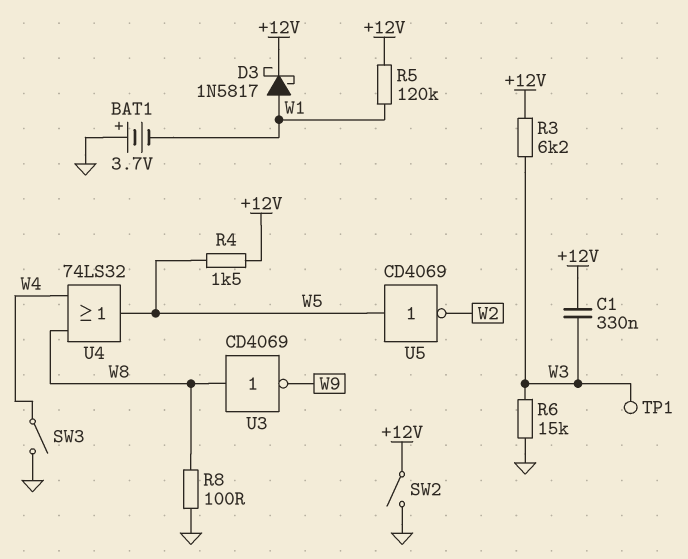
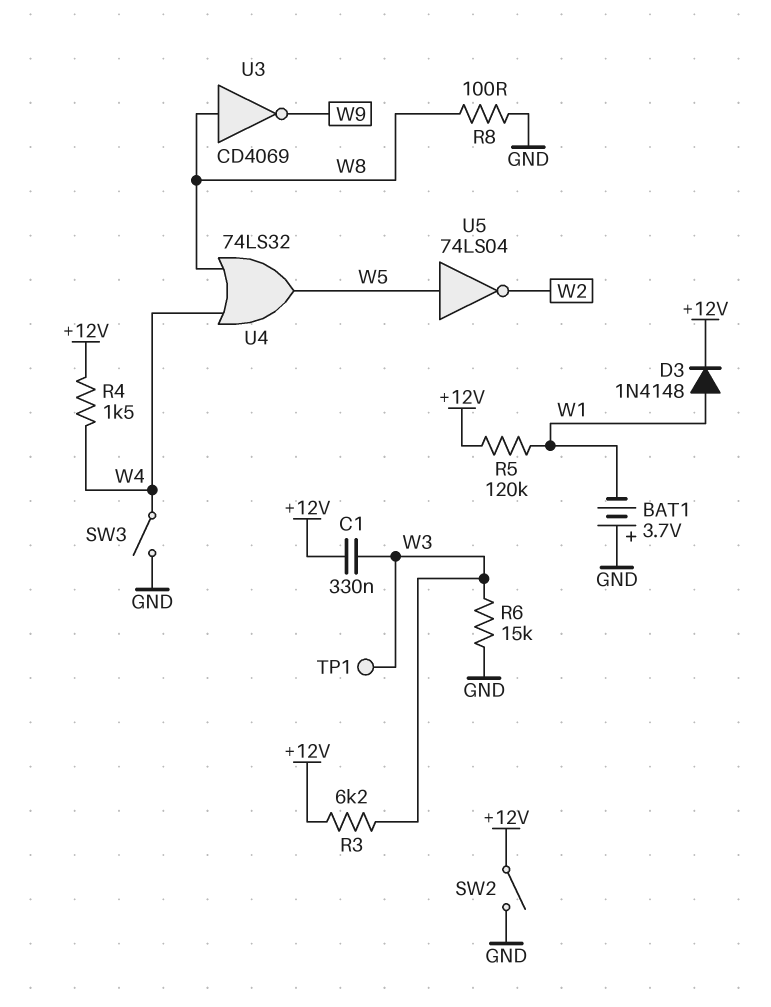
D3: schottky 1N5817 (A W1, K +12V) -> diode 1N4148 (A W1, K +12V)
R4: 1.5k (+12V, W5) -> 1.5k (+12V, W4)
U5: NOT CD4069 (in W5, out W2) -> NOT 74LS04 (in W5, out W2)

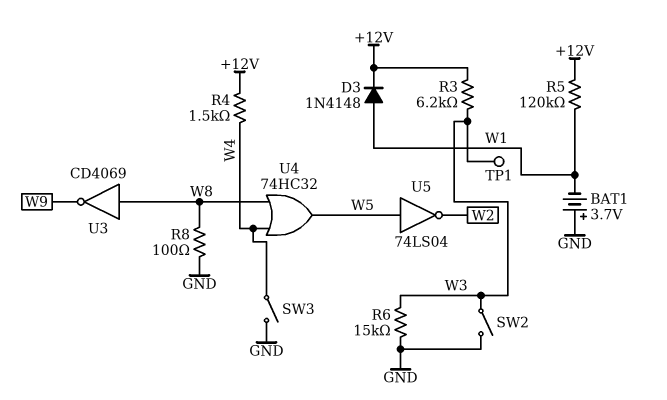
C1: 330nF (+12V, W3) -> none
SW2: switch (+12V, GND) -> switch (GND, W3)
U4: OR 74LS32 (in W4, in W8, out W5) -> OR 74HC32 (in W4, in W8, out W5)

